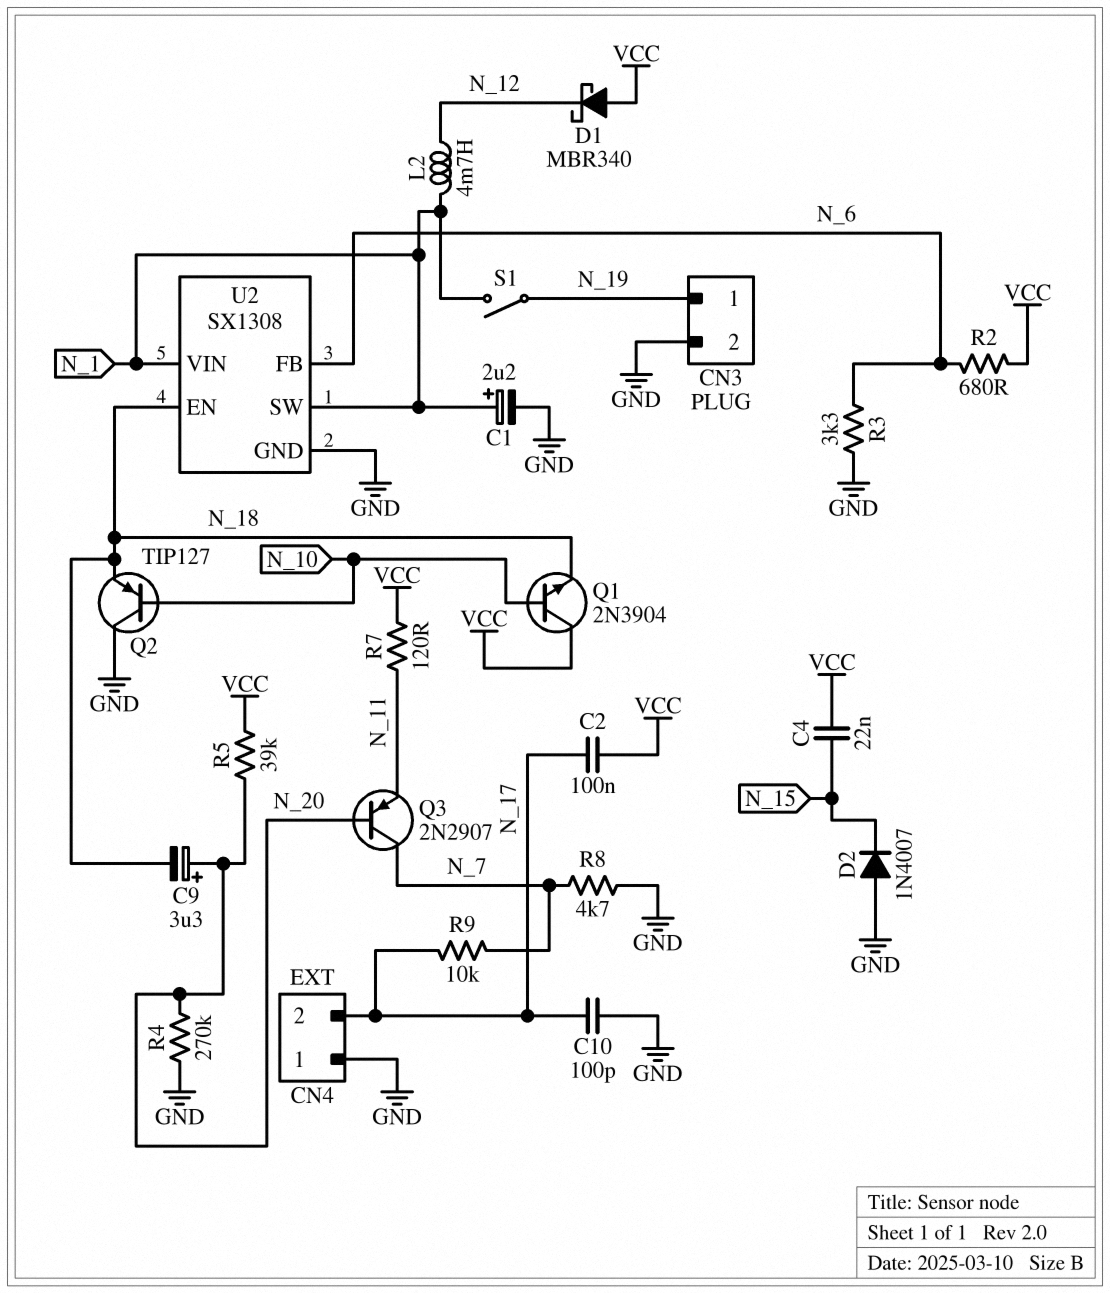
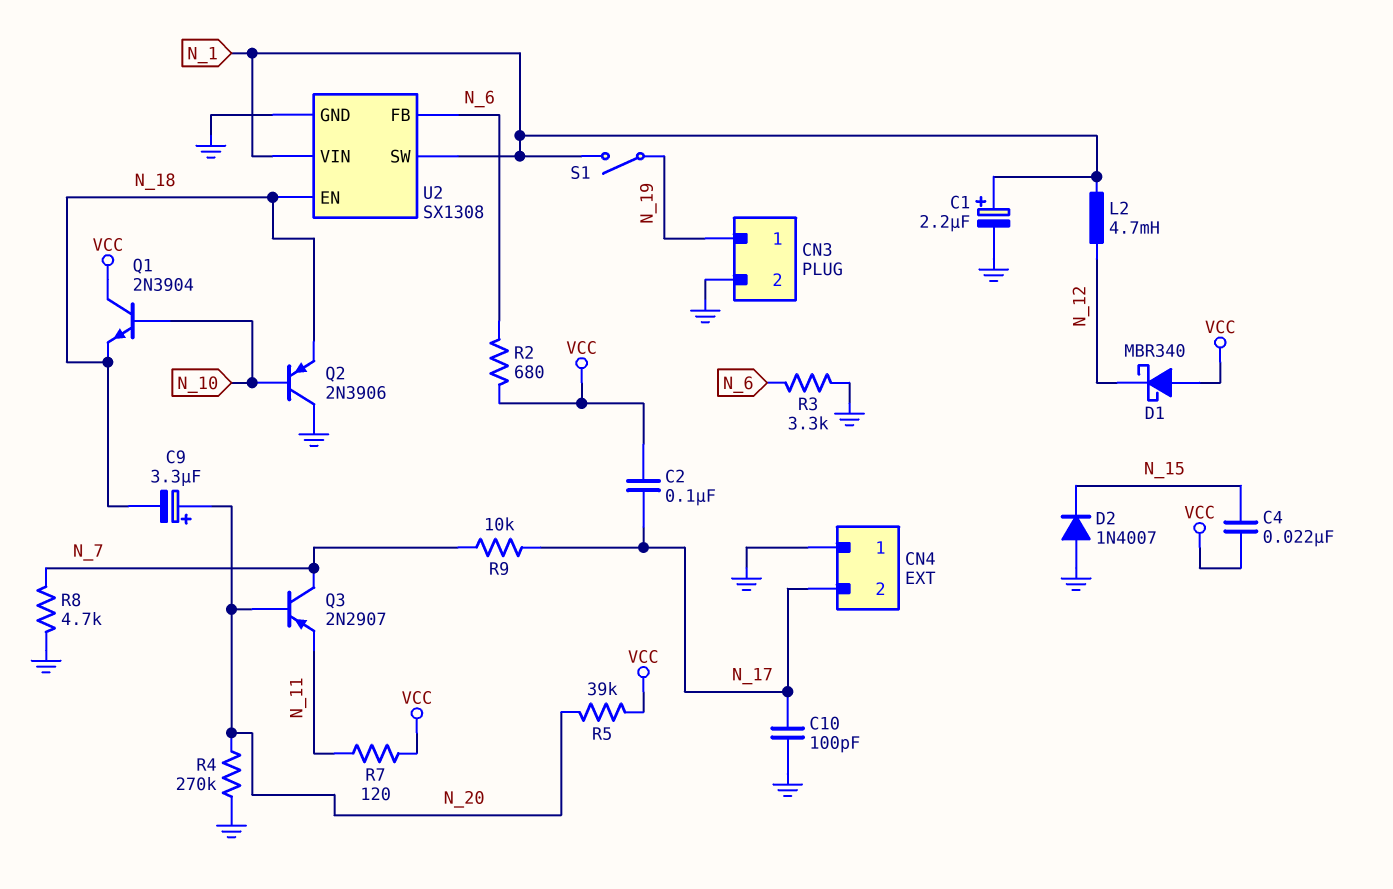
Q2: PNP TIP127 (B N_10, C GND, E N_18) -> PNP 2N3906 (B N_10, C GND, E N_18)

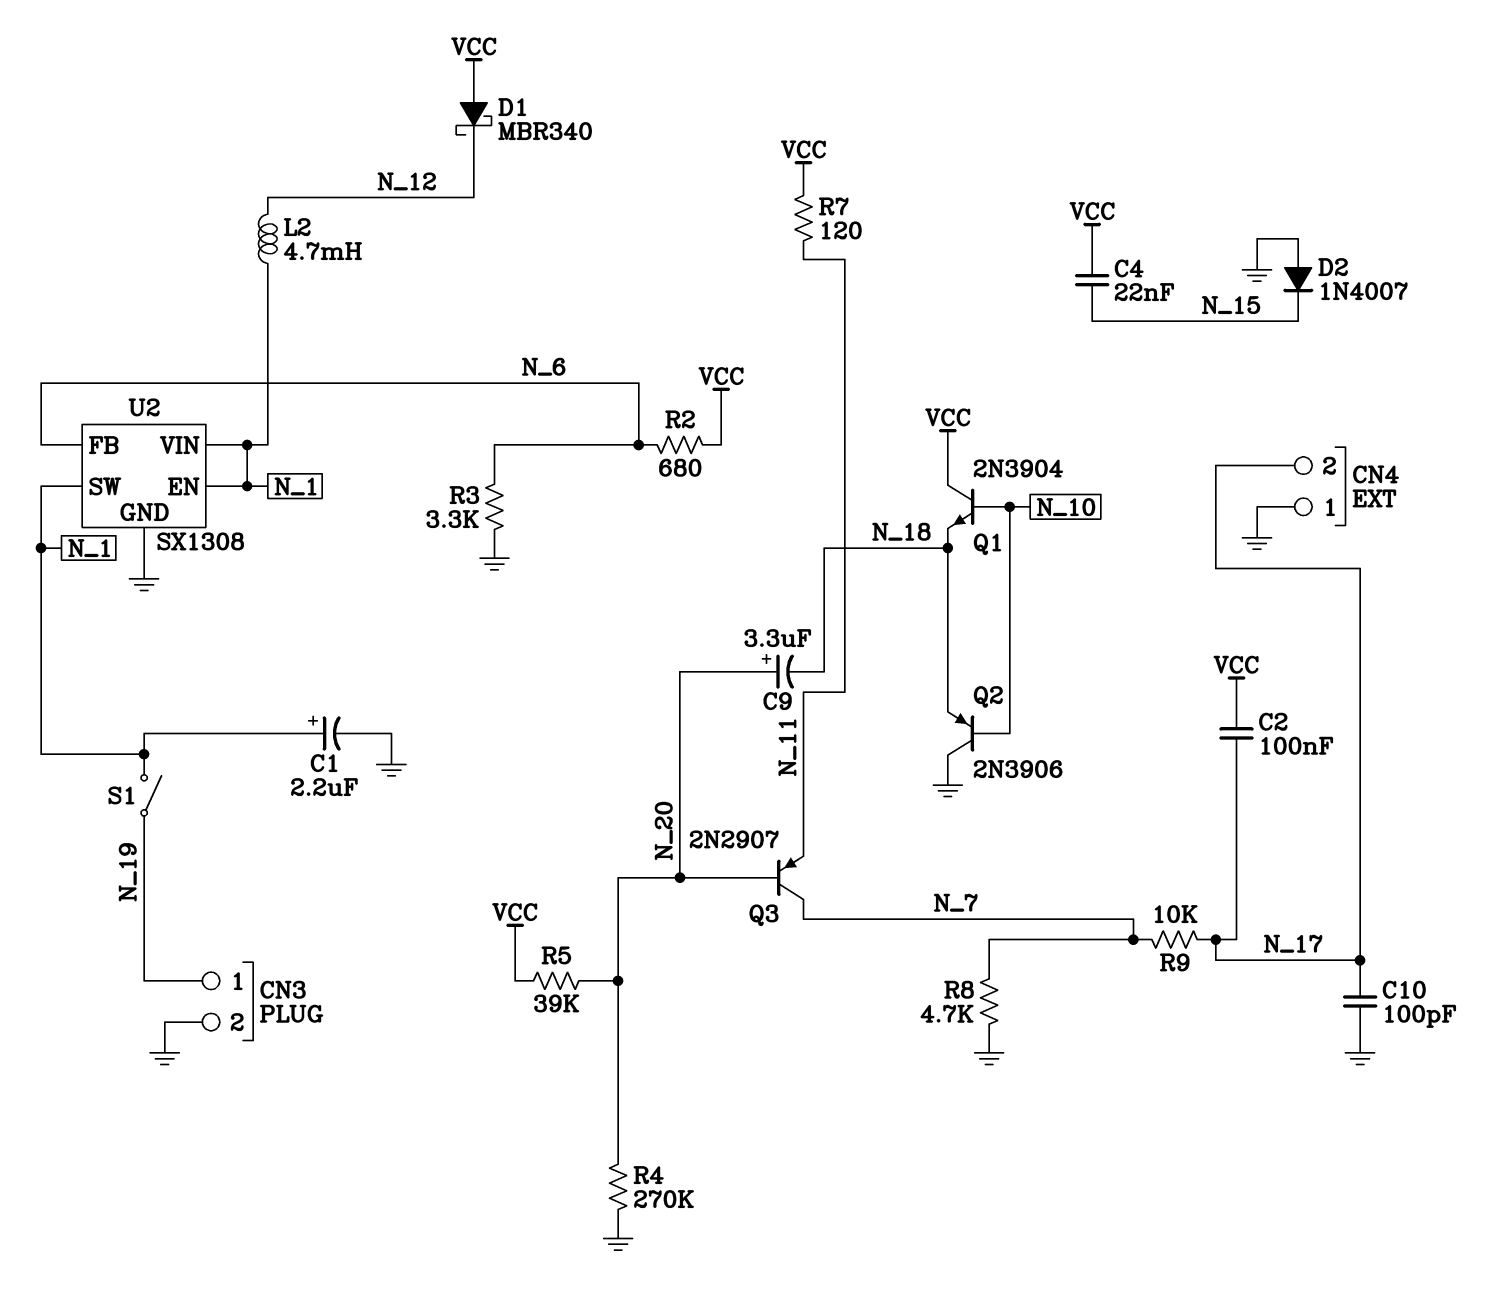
U2 pin EN: N_18 -> N_1

